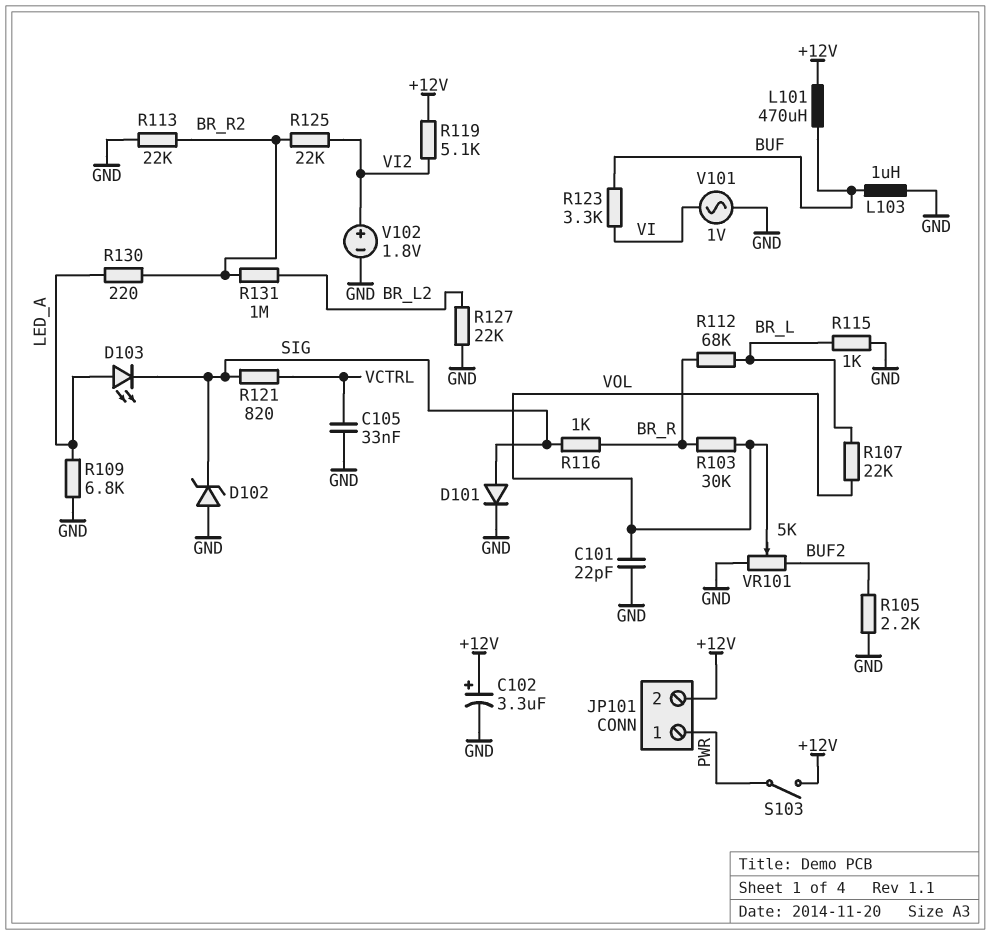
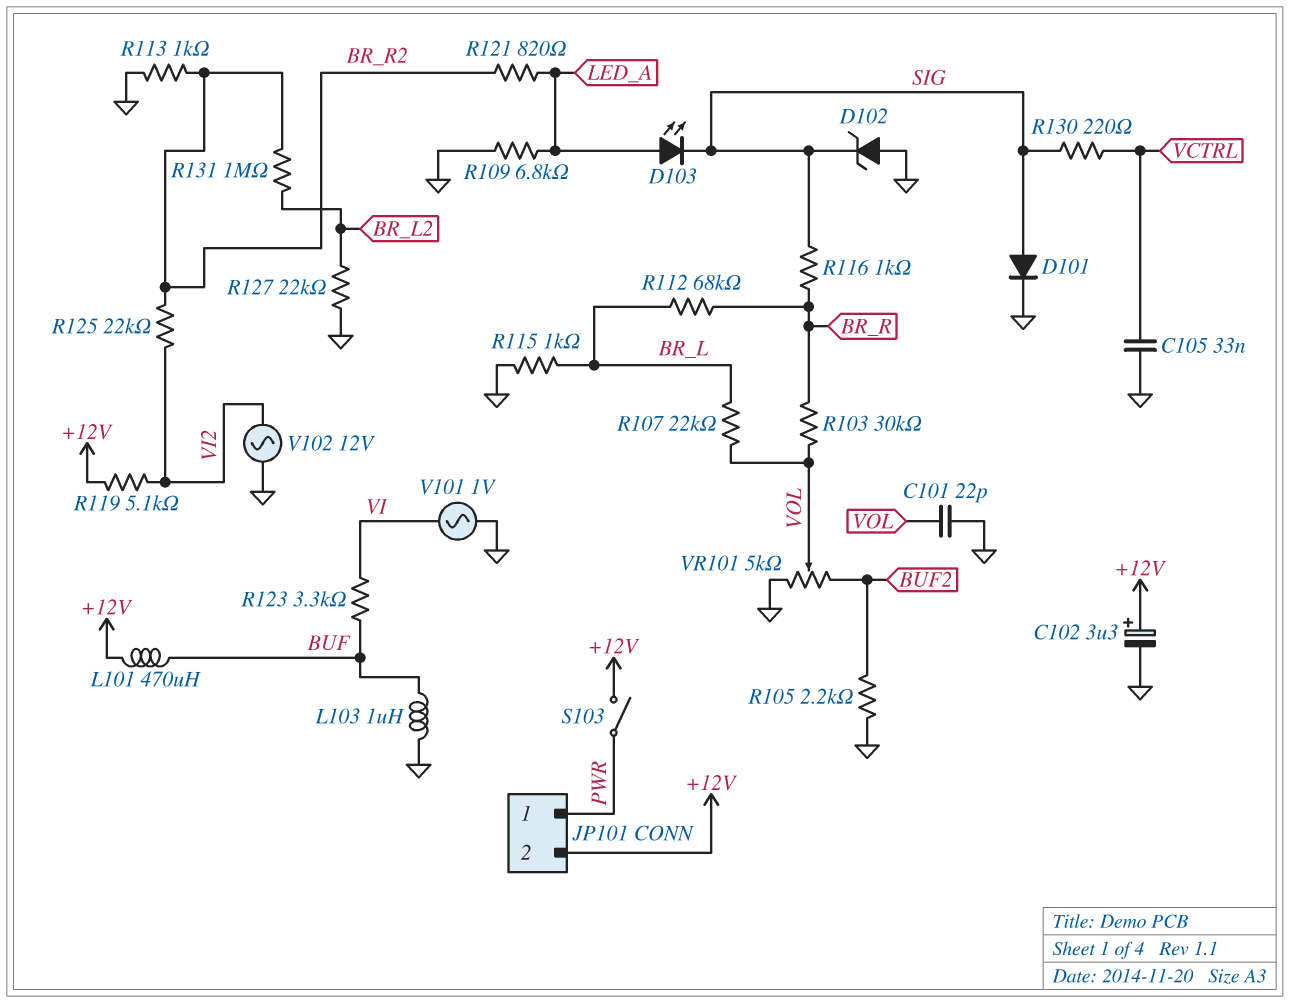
R113: 22k (BR_R2, GND) -> 1k (BR_R2, GND)
R121: 820 (SIG, VCTRL) -> 820 (BR_R2, LED_A)
R130: 220 (BR_R2, LED_A) -> 220 (SIG, VCTRL)
V102: 1.8V (plus VI2, minus GND) -> AC 12V (GND, VI2)

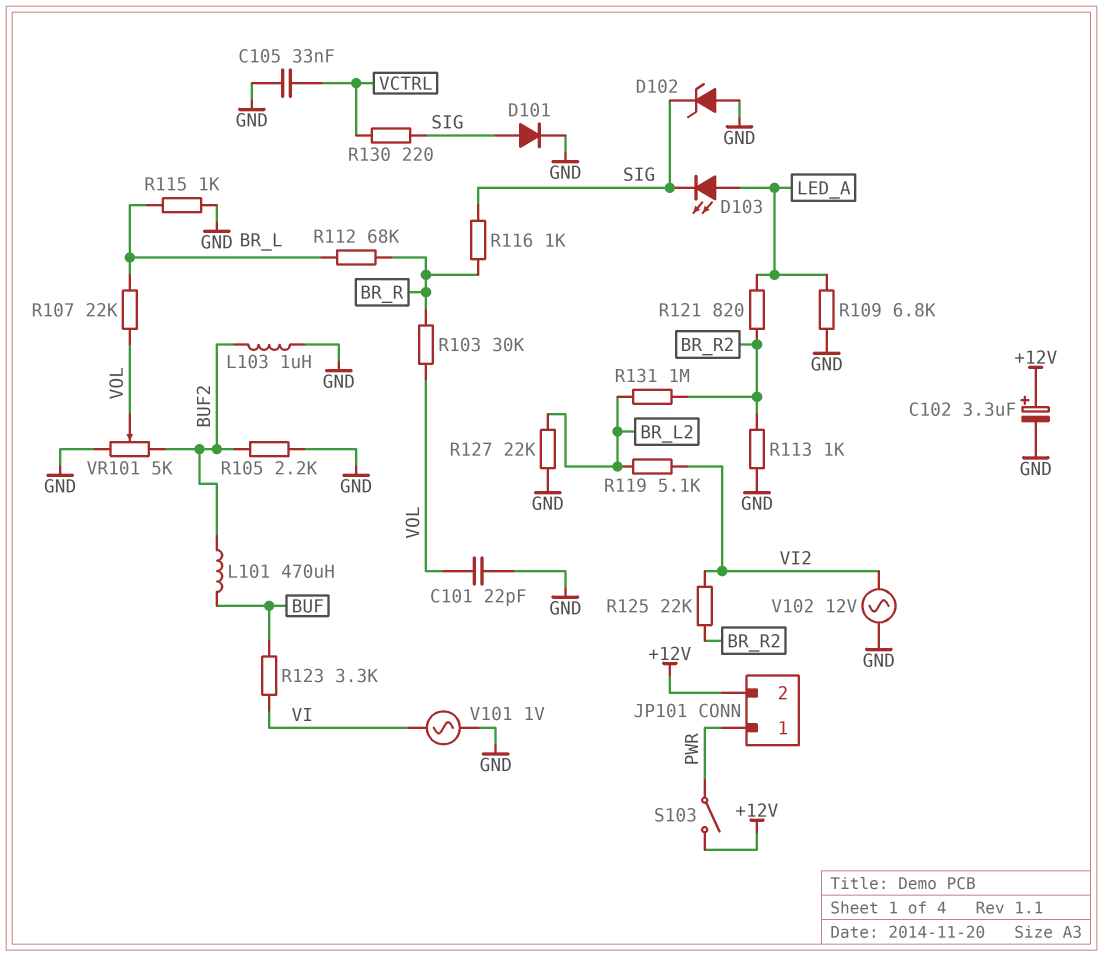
L101: 470uH (+12V, BUF) -> 470uH (BUF, BUF2)
L103: 1uH (BUF, GND) -> 1uH (BUF2, GND)
R119: 5.1k (+12V, VI2) -> 5.1k (BR_L2, VI2)

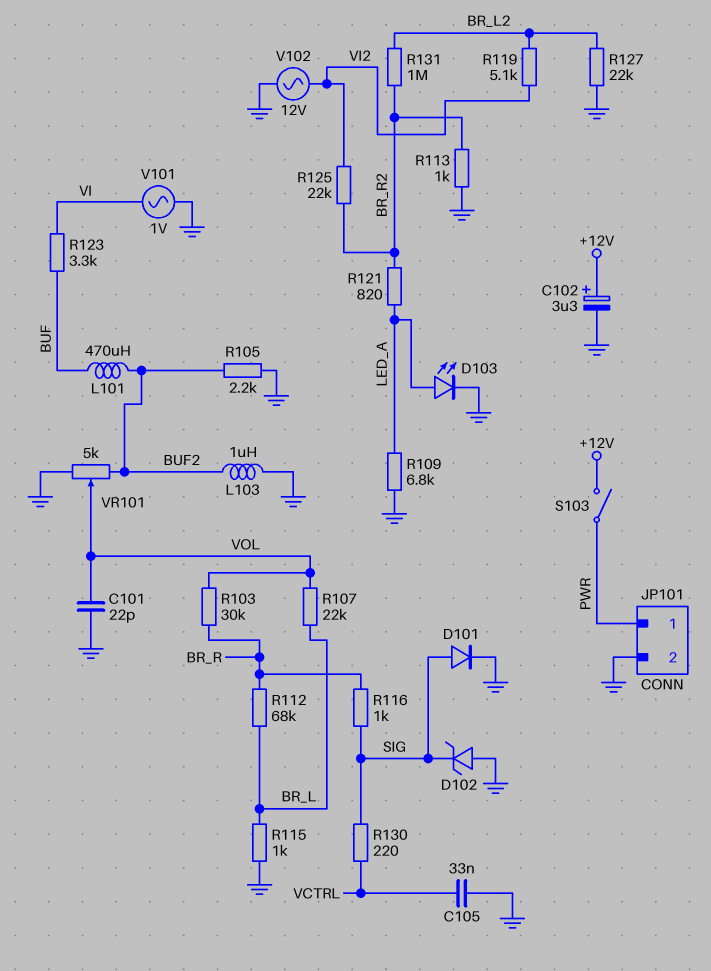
D103: LED (A LED_A, K SIG) -> LED (A LED_A, K GND)
JP101 pin 2: +12V -> GND

